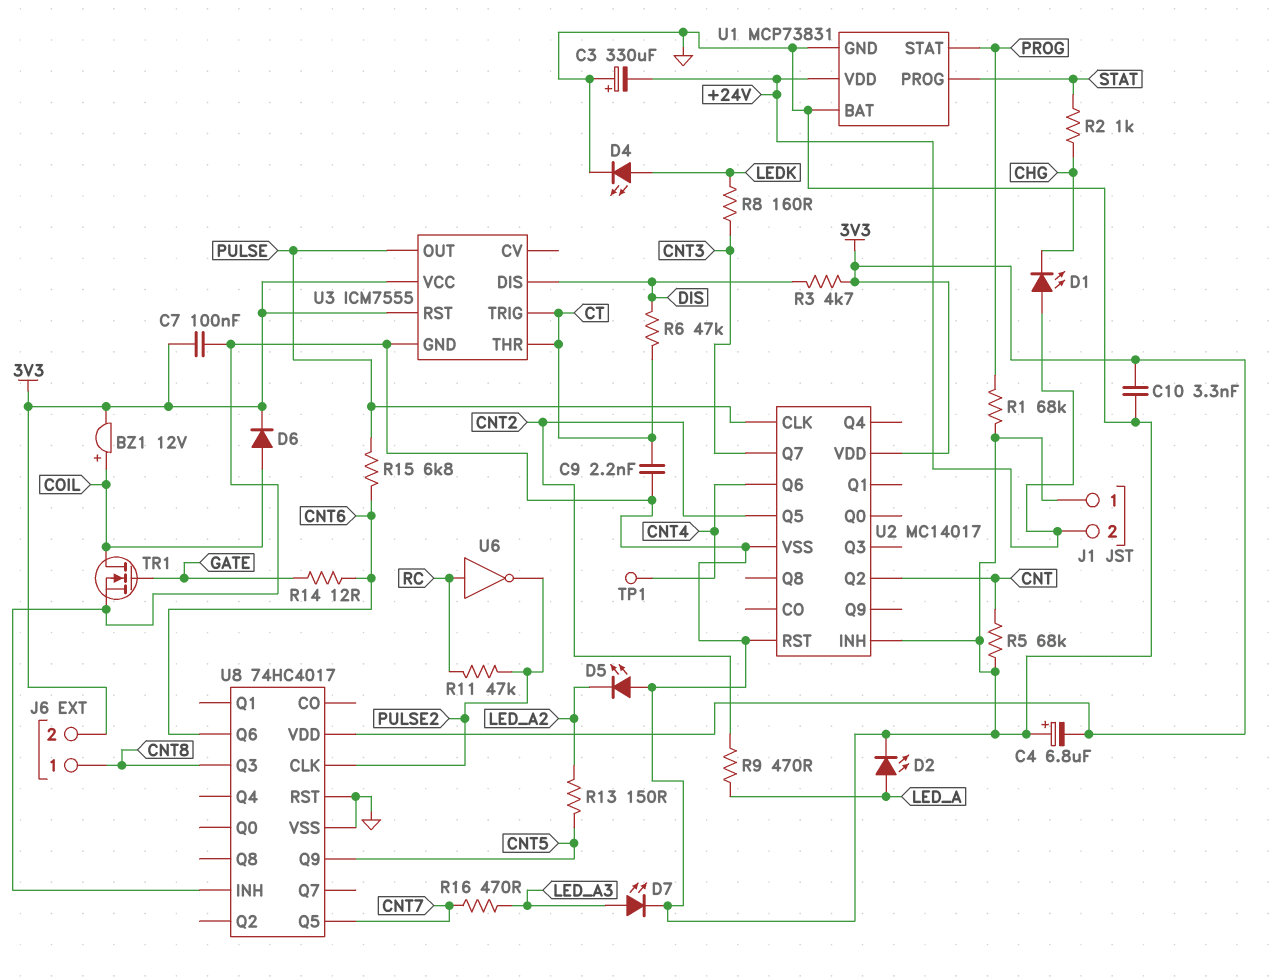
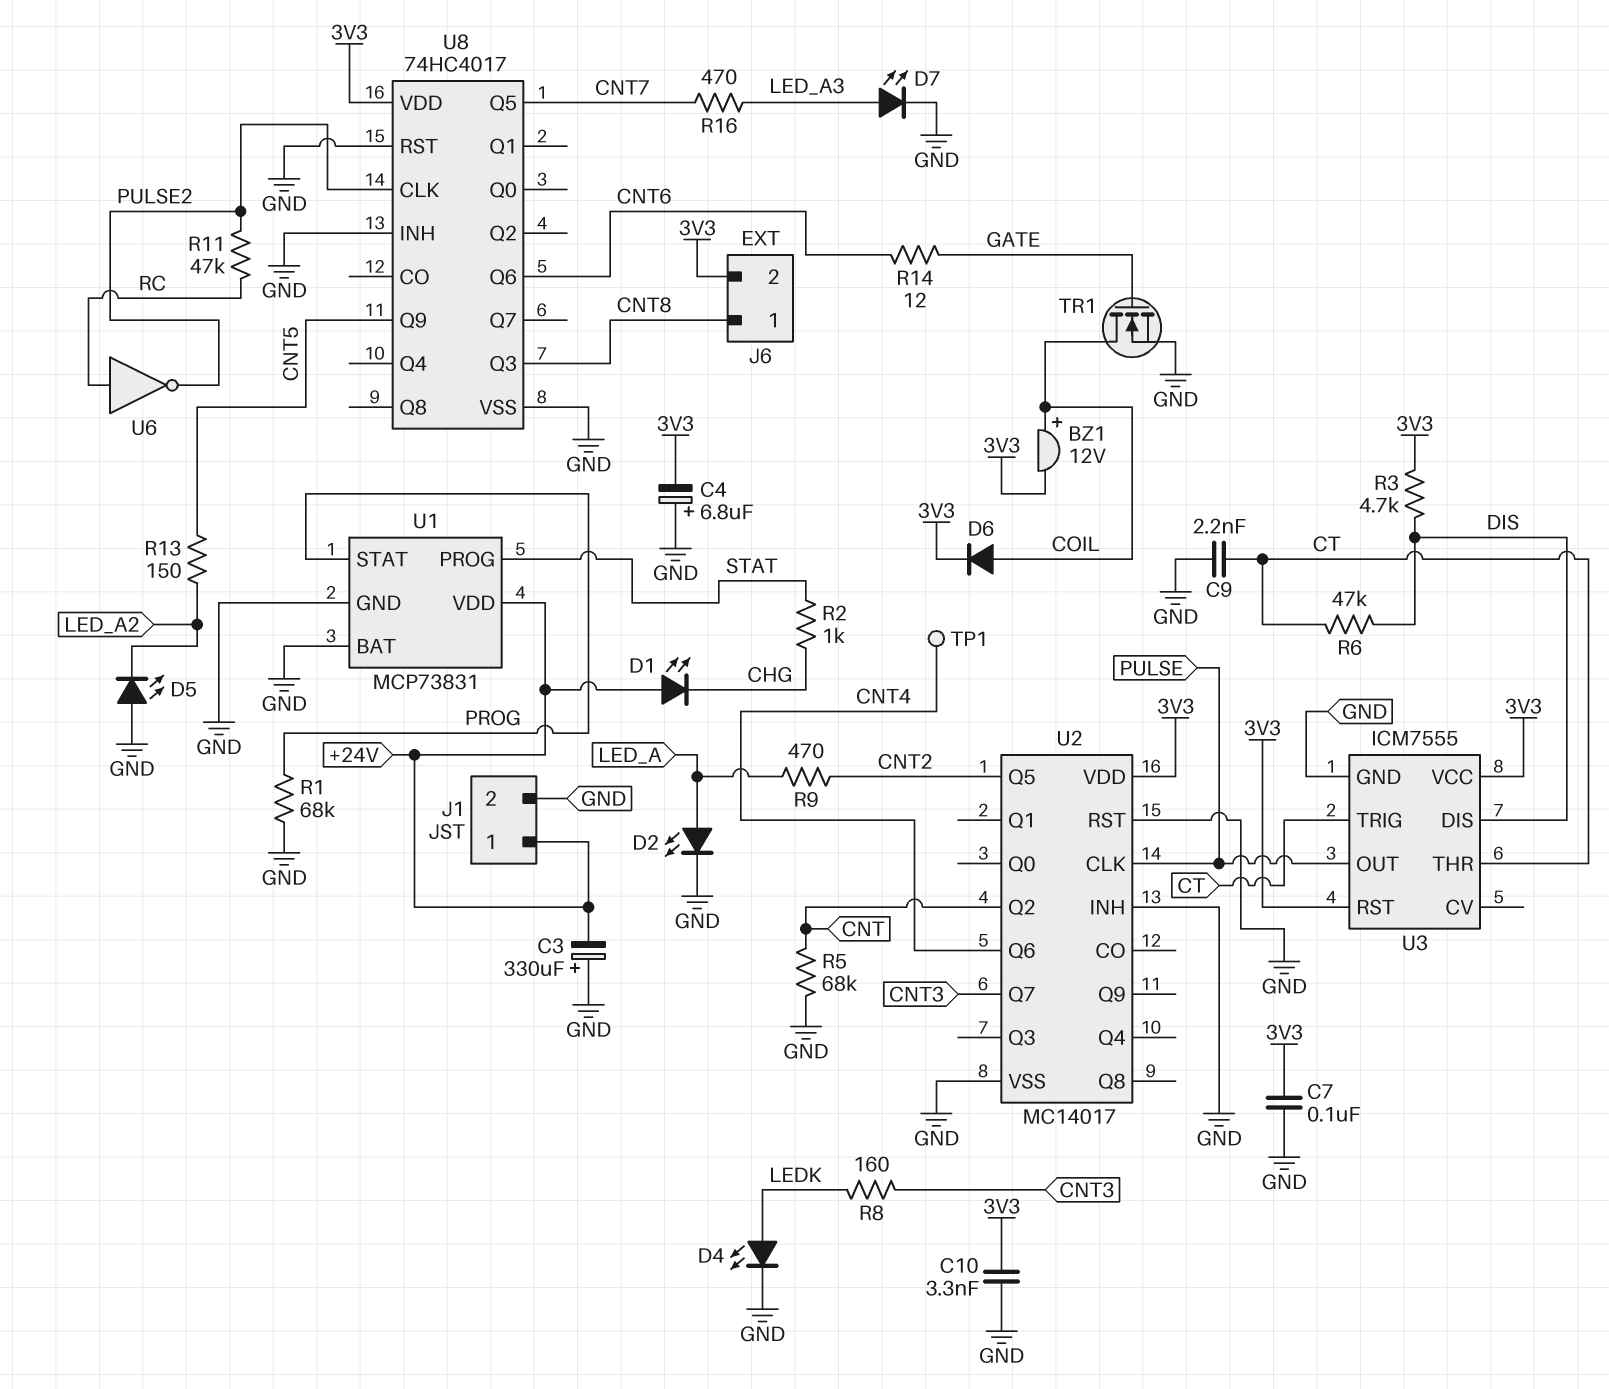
J1 pin 1: GND -> +24V
J1 pin 2: +24V -> GND
R15: 6.8k (CNT6, PULSE) -> none

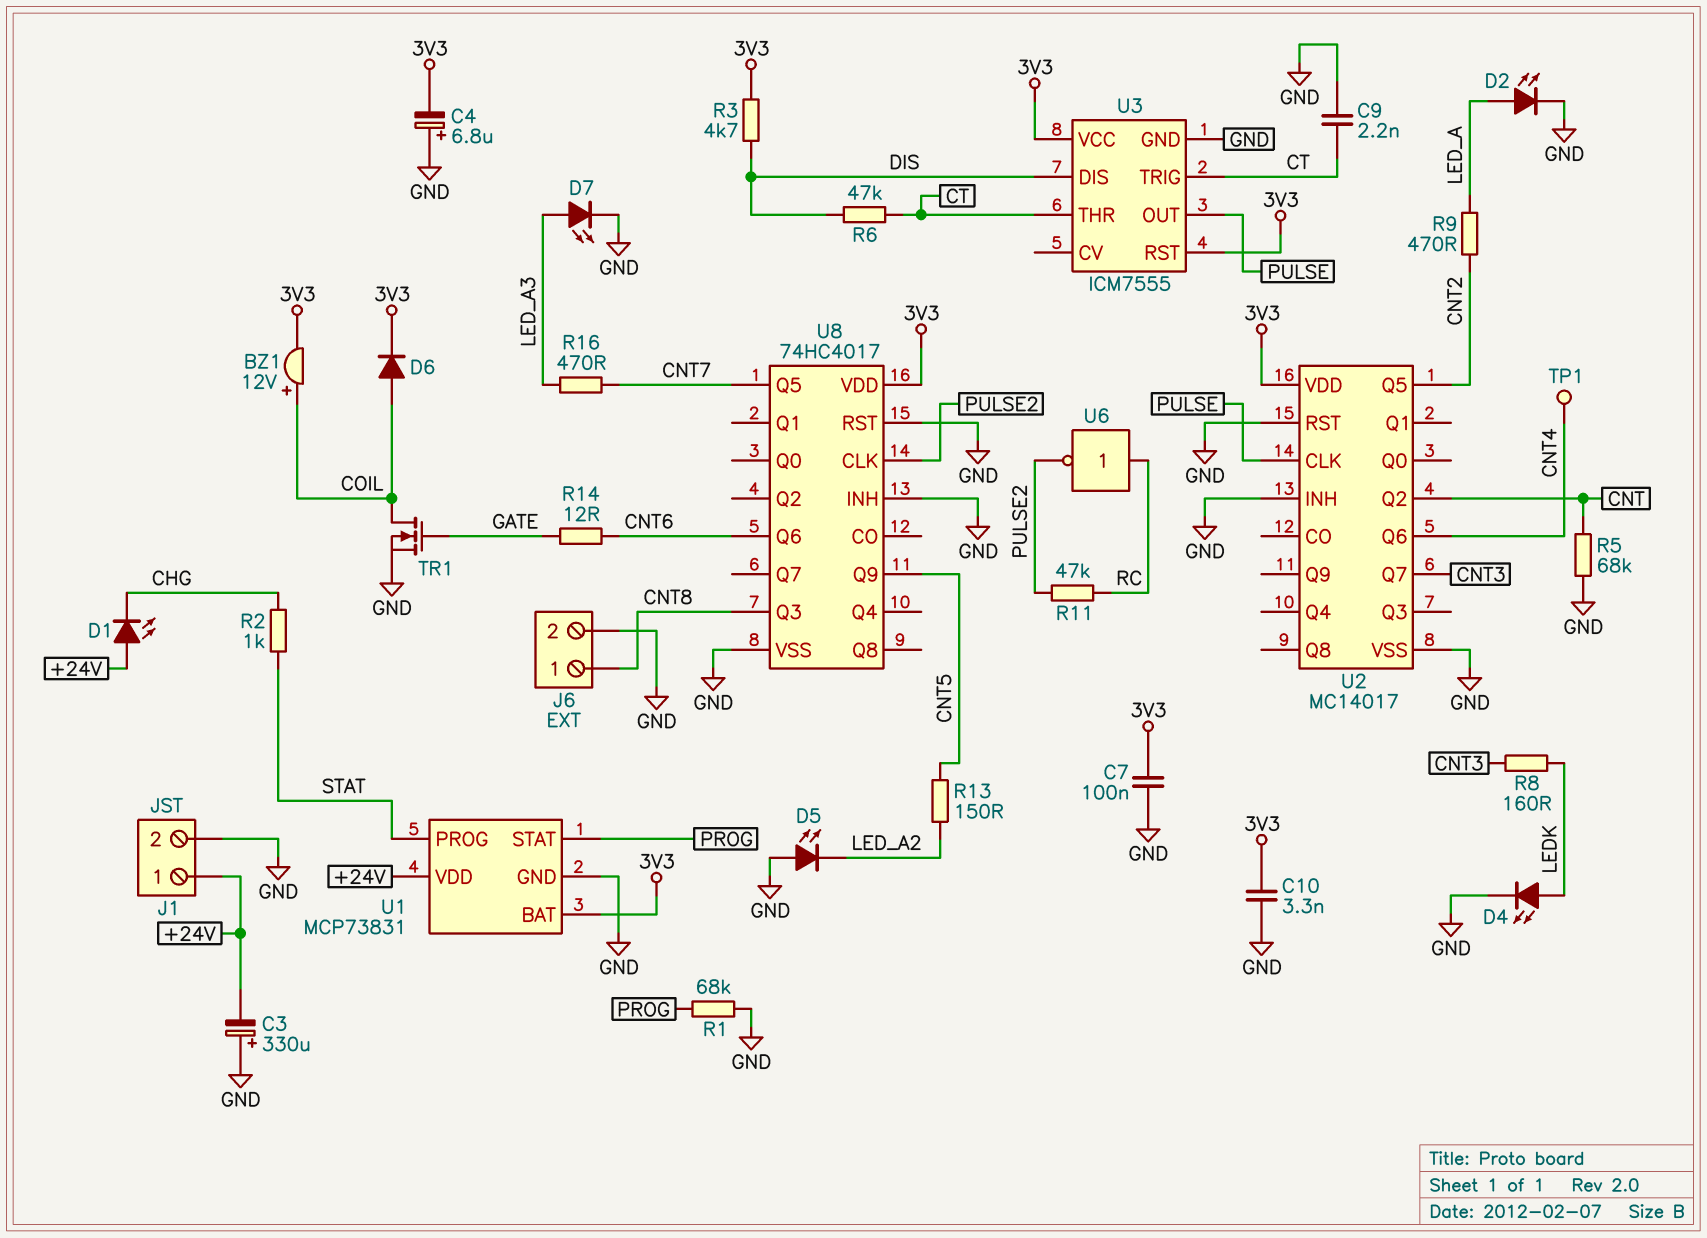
J6 pin 2: 3V3 -> GND
U1 pin BAT: GND -> 3V3

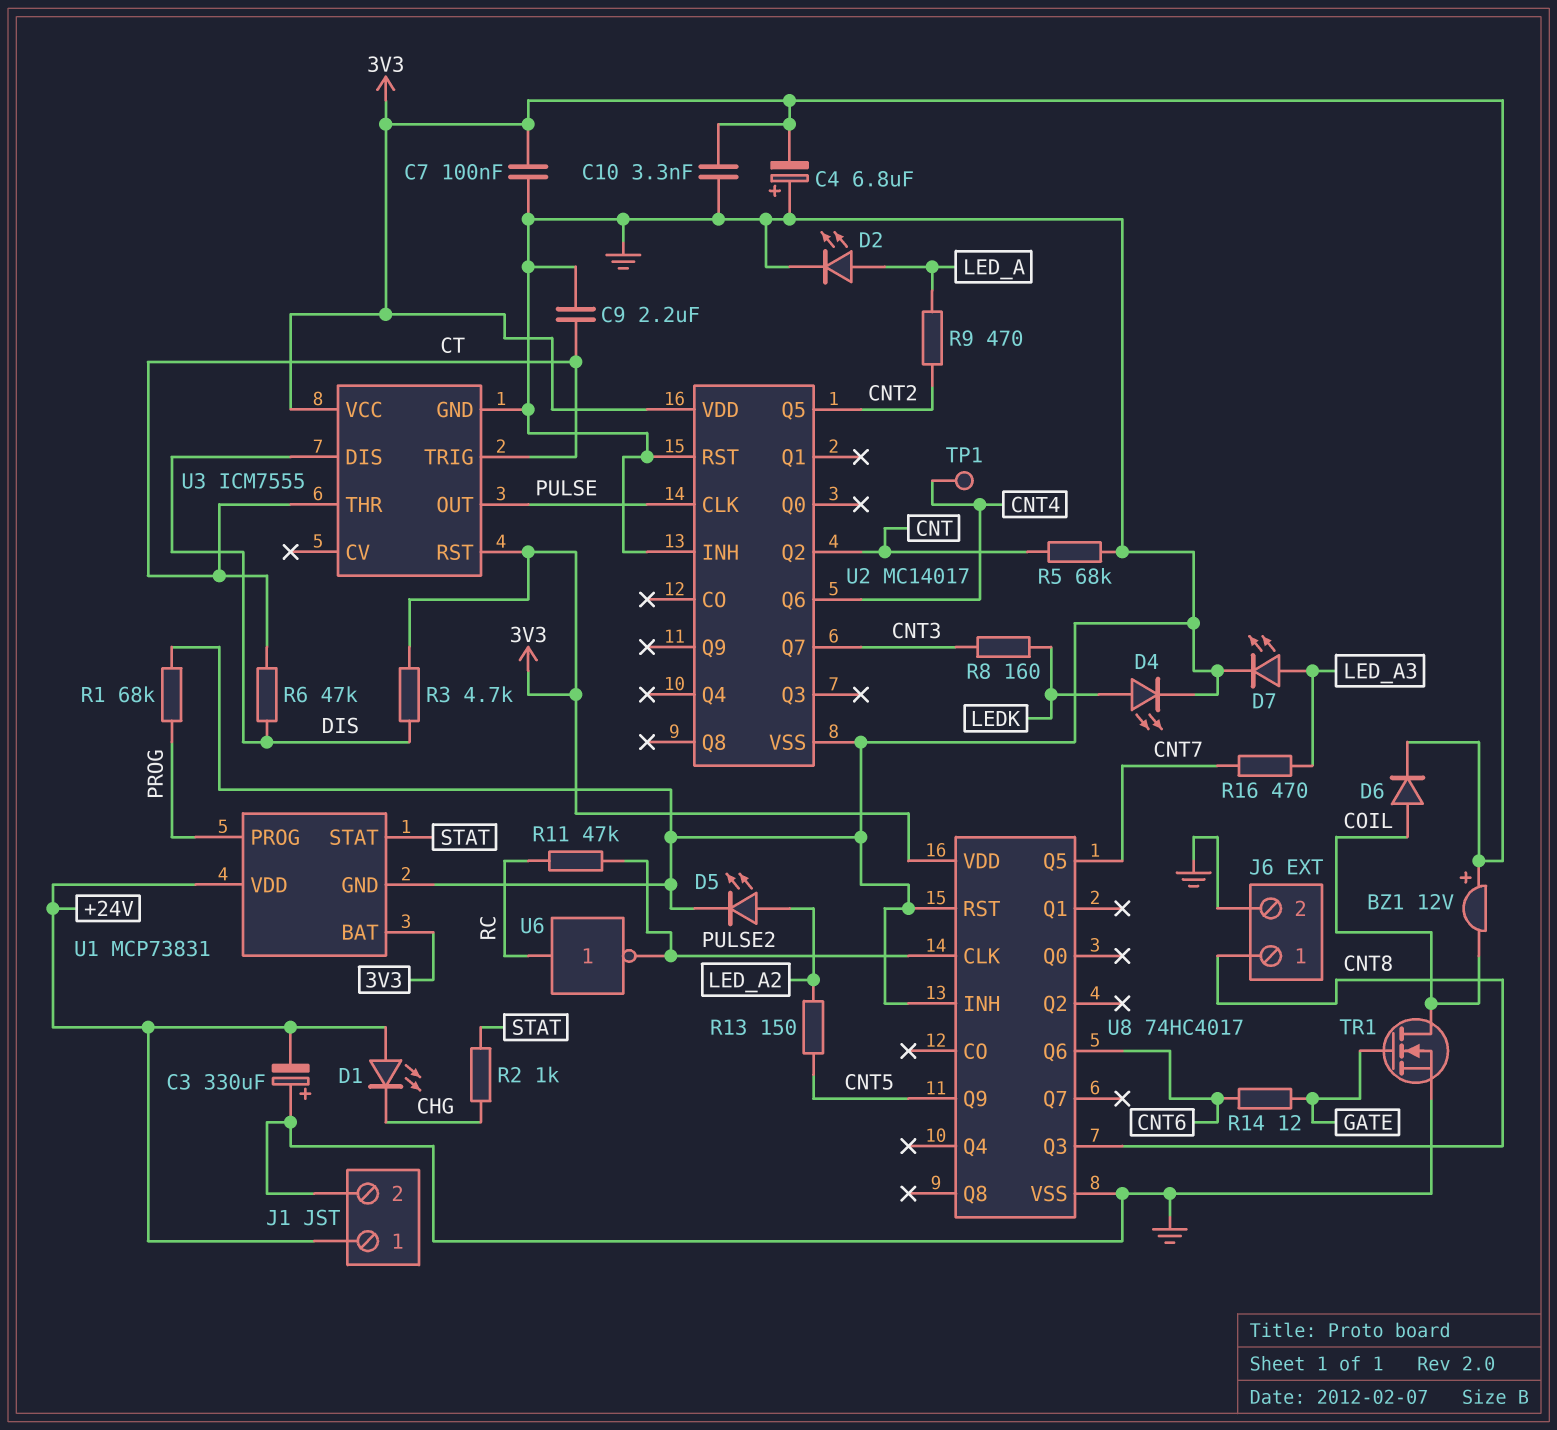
BZ1: buzzer 12V (plus COIL, minus 3V3) -> buzzer 12V (plus 3V3, minus COIL)
C9: 2.2nF (CT, GND) -> 2.2uF (CT, GND)
D5: LED (A GND, K LED_A2) -> LED (A LED_A2, K GND)
U1 pin PROG: STAT -> PROG
U1 pin STAT: PROG -> STAT

